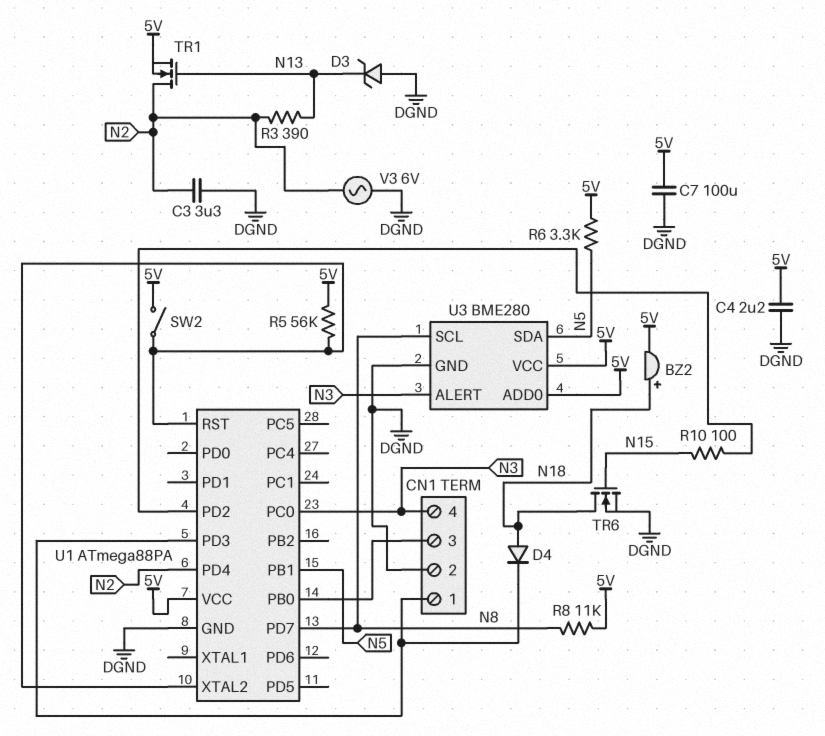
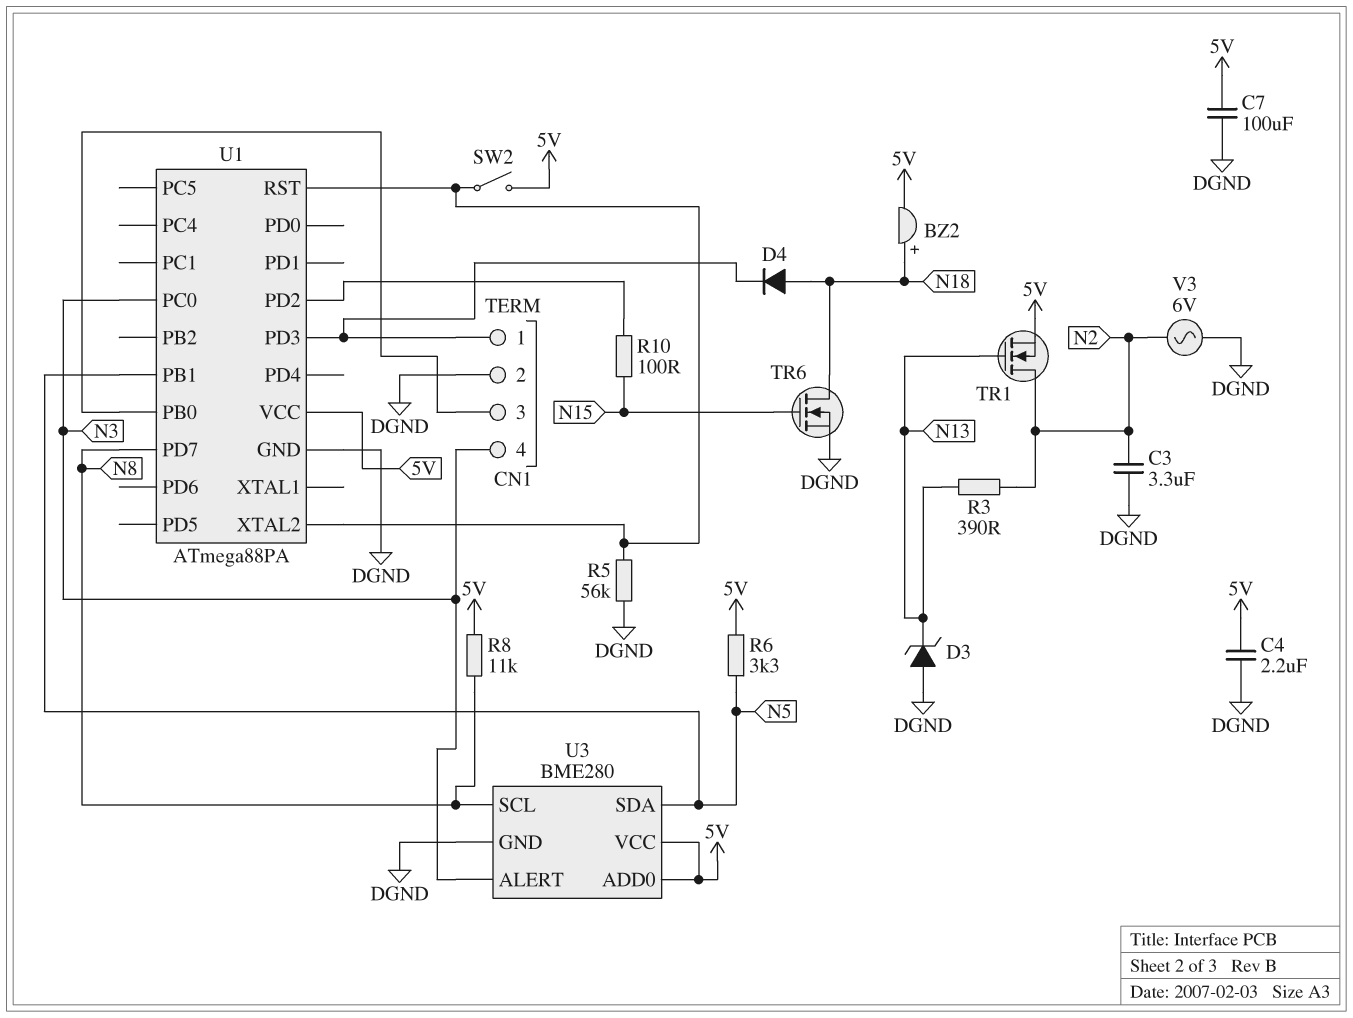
R5: 56k (5V, U1/RST) -> 56k (DGND, U1/RST)
U1 pin PD4: N2 -> none

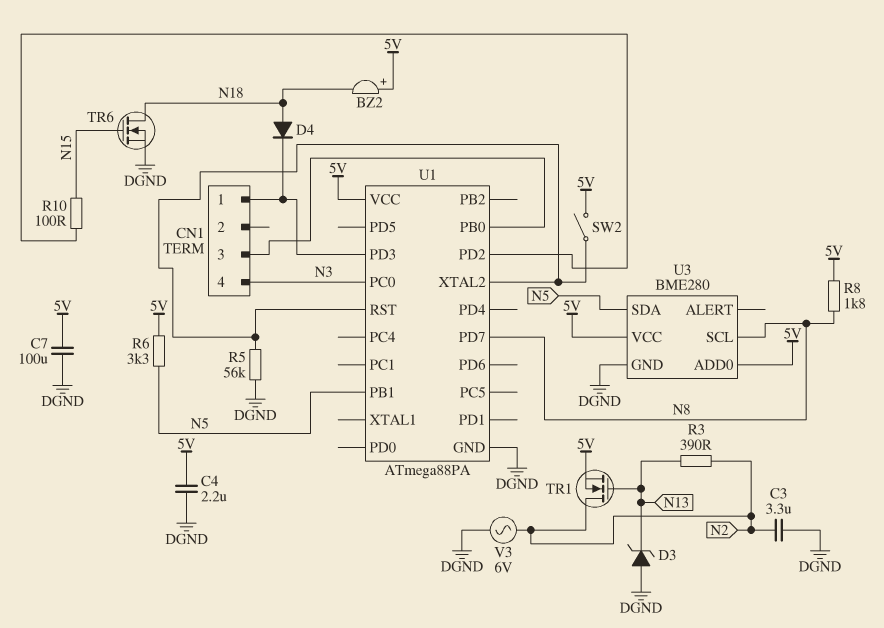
BZ2: buzzer (plus N18, minus 5V) -> buzzer (plus 5V, minus N18)
CN1 pin 2: DGND -> none
R8: 11k (5V, N8) -> 1.8k (5V, N8)
U3 pin ALERT: N3 -> none

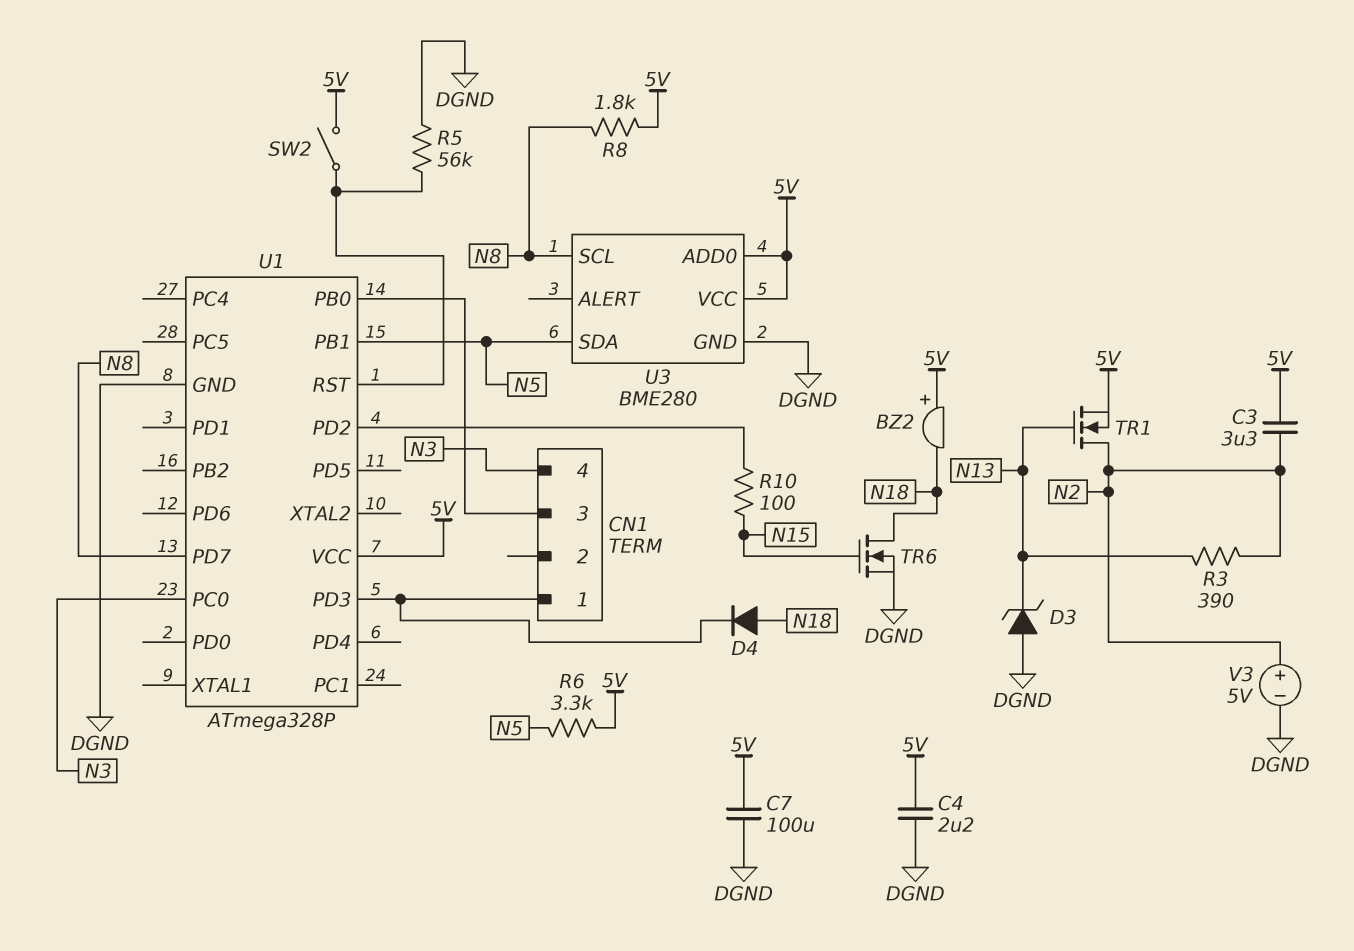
C3: 3.3uF (DGND, N2) -> 3.3uF (5V, N2)
U1: ATmega88PA -> ATmega328P
U1 pin XTAL2: U1/RST -> none
V3: AC 6V (DGND, N2) -> 5V (plus N2, minus DGND)

